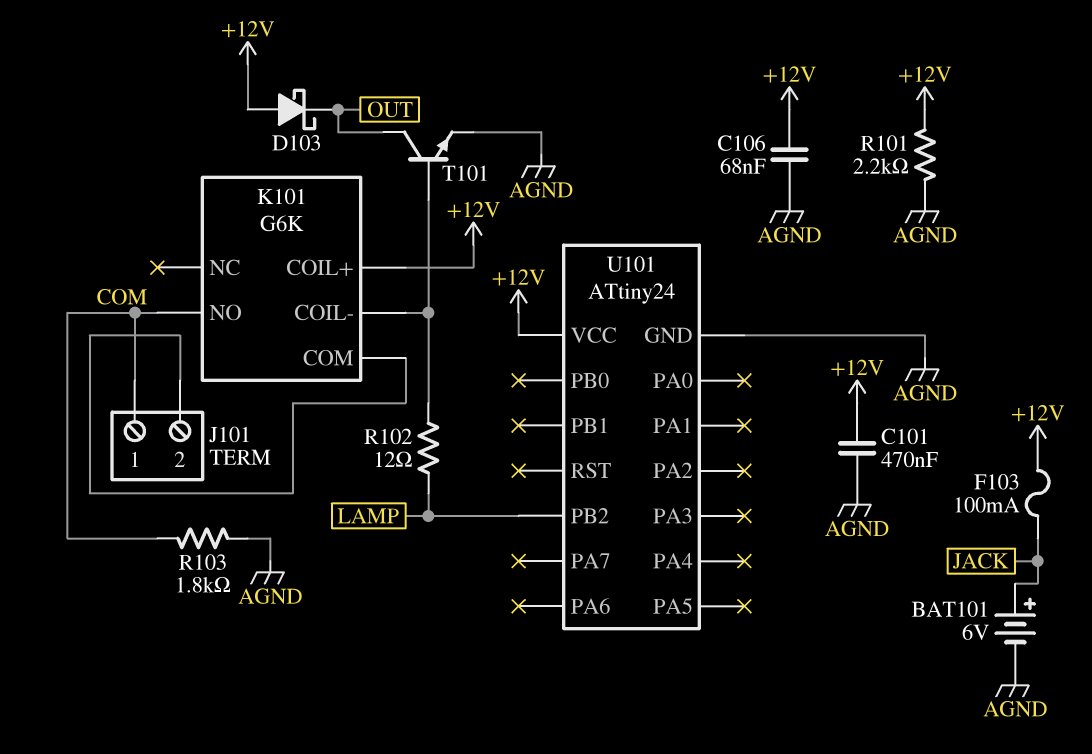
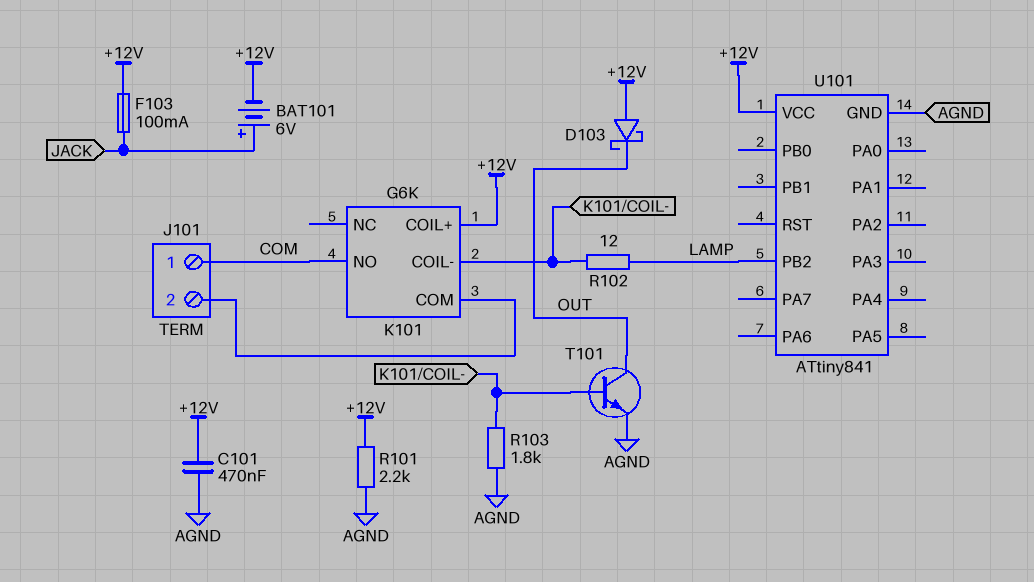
BAT101: 6V (plus JACK, minus AGND) -> 6V (plus JACK, minus +12V)
C106: 68nF (+12V, AGND) -> none
R103: 1.8k (AGND, COM) -> 1.8k (AGND, K101/COIL-)
U101: ATtiny24 -> ATtiny841

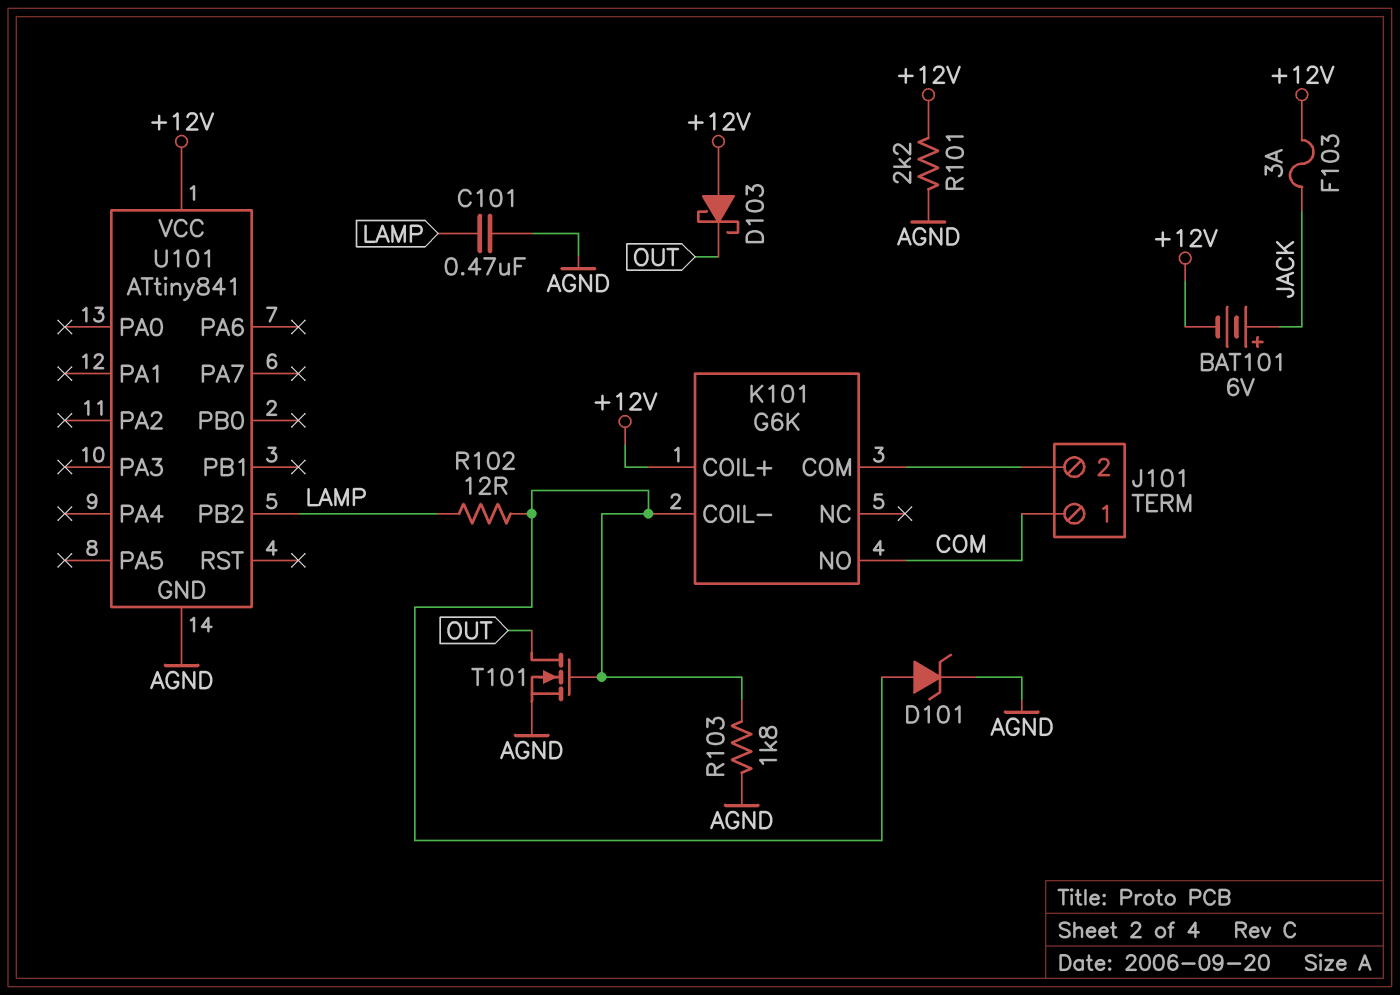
C101: 470nF (+12V, AGND) -> 470nF (AGND, LAMP)
D101: none -> zener (A K101/COIL-, K AGND)
F103: 100mA (+12V, JACK) -> 3A (+12V, JACK)
T101: NPN (B K101/COIL-, C OUT, E AGND) -> NMOS (G K101/COIL-, D OUT, S AGND)

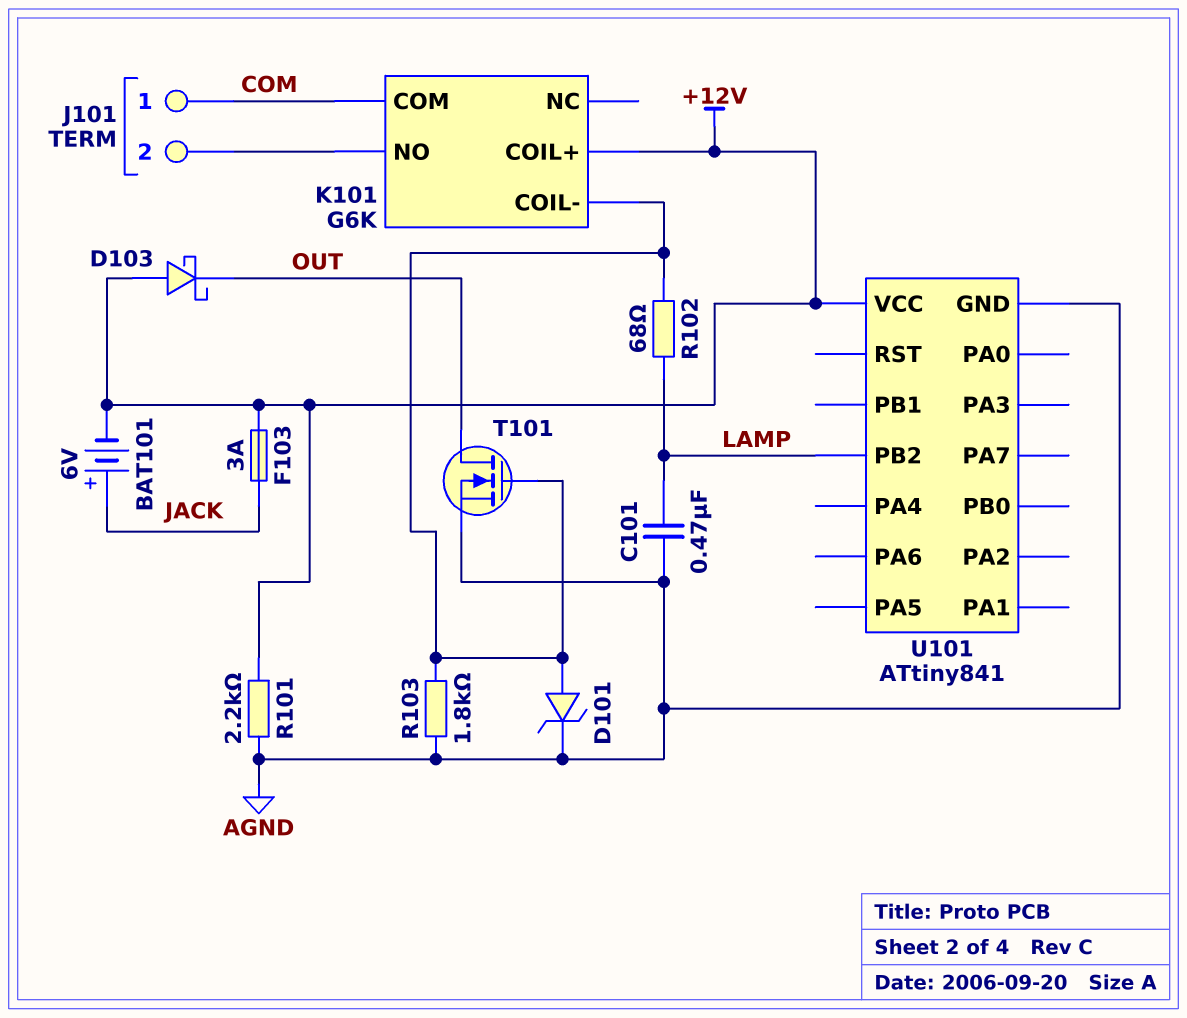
K101 pin COM: J101/2 -> COM
K101 pin NO: COM -> J101/2
R102: 12 (K101/COIL-, LAMP) -> 68 (K101/COIL-, LAMP)

